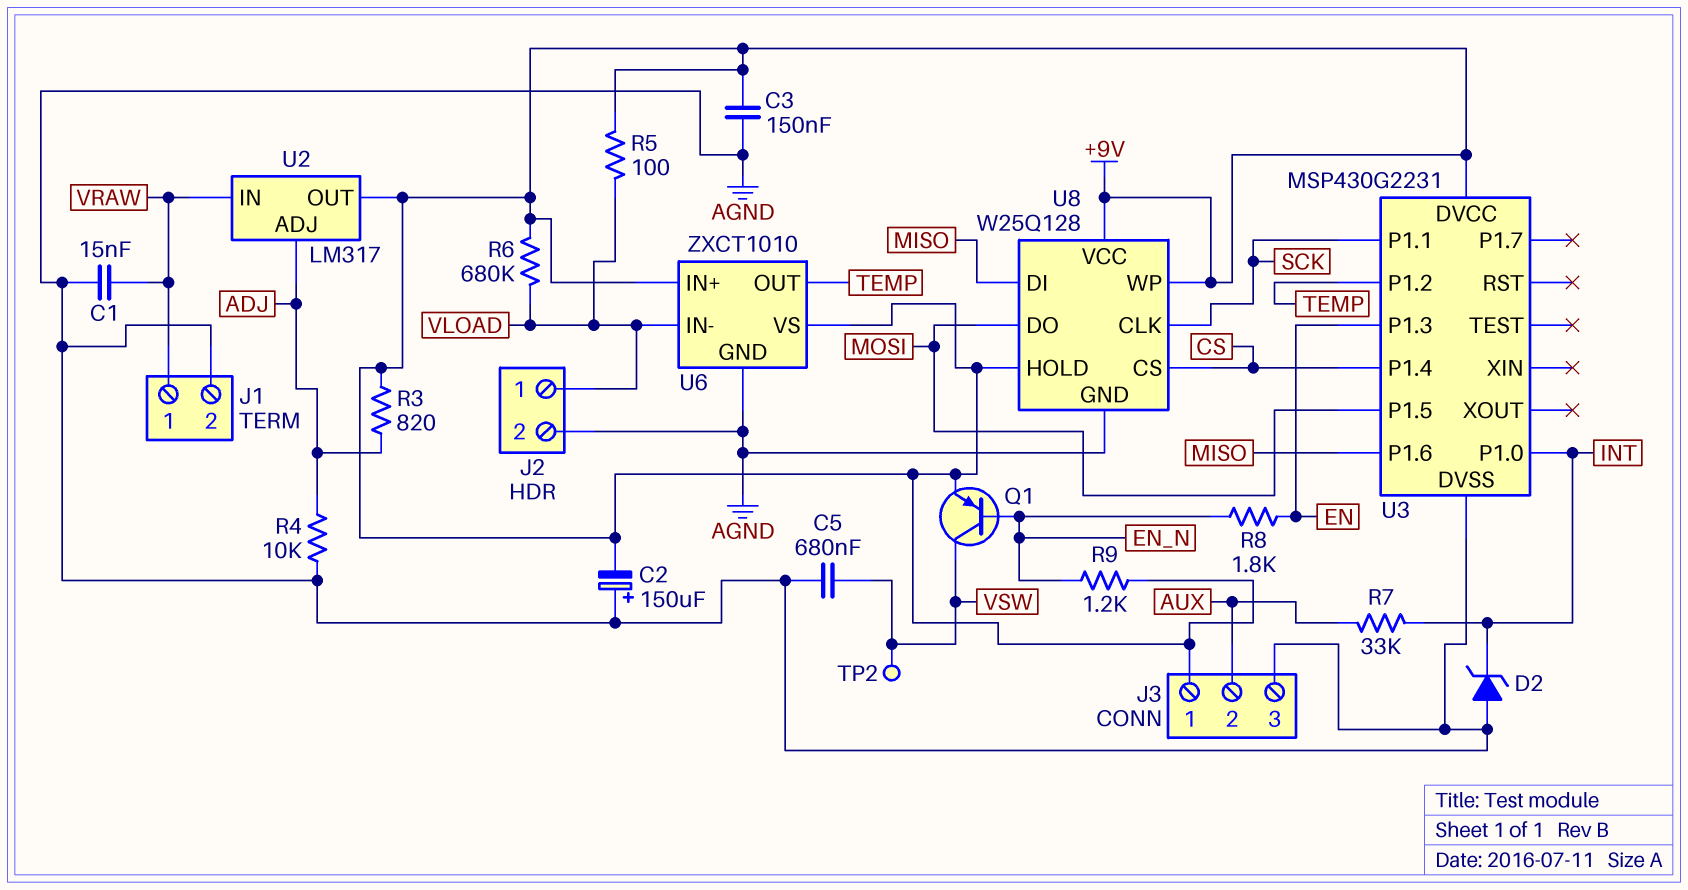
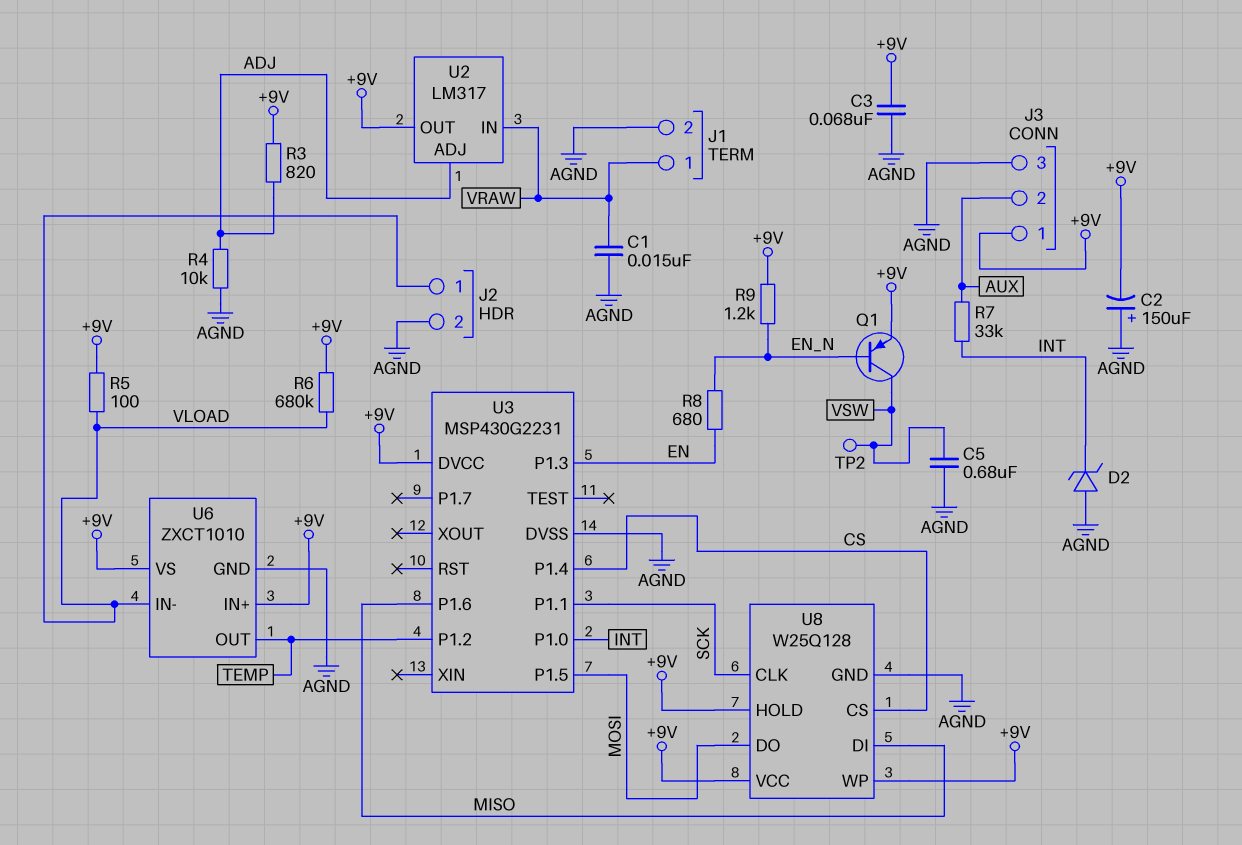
C3: 150nF (+9V, AGND) -> 68nF (+9V, AGND)
R8: 1.8k (EN, EN_N) -> 680 (EN, EN_N)

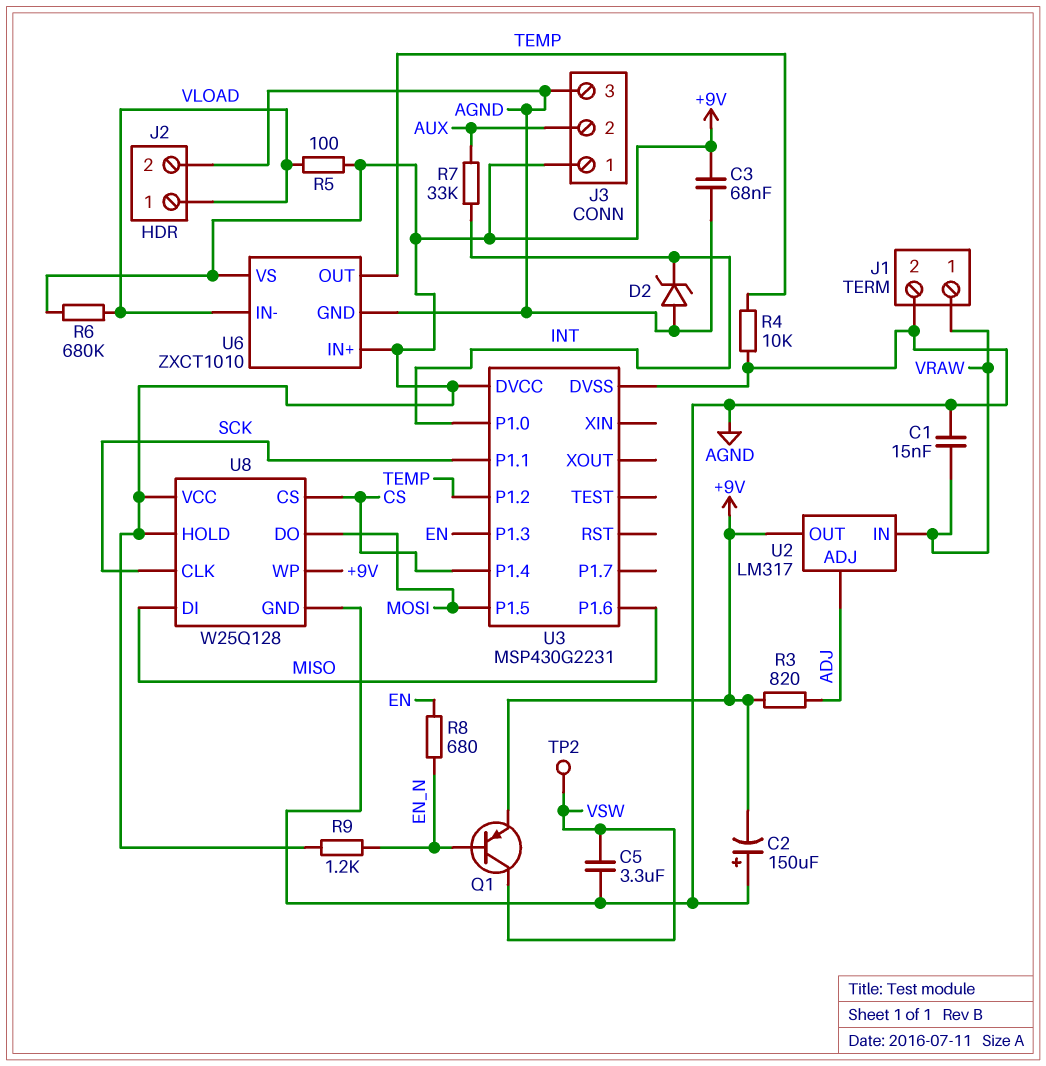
C5: 680nF (AGND, VSW) -> 3.3uF (AGND, VSW)
R4: 10k (ADJ, AGND) -> 10k (AGND, TEMP)

